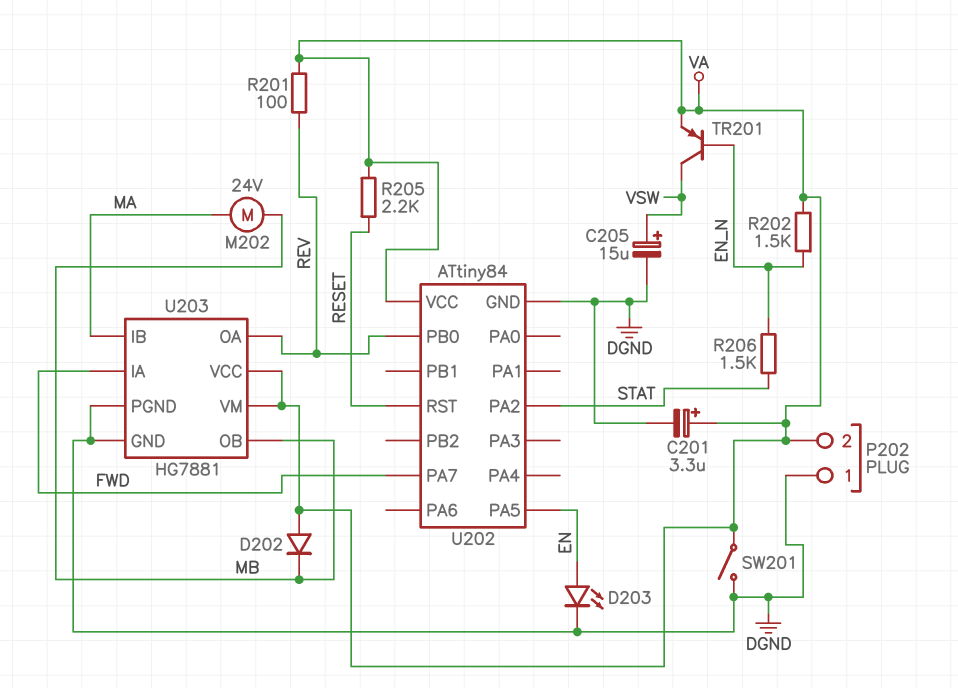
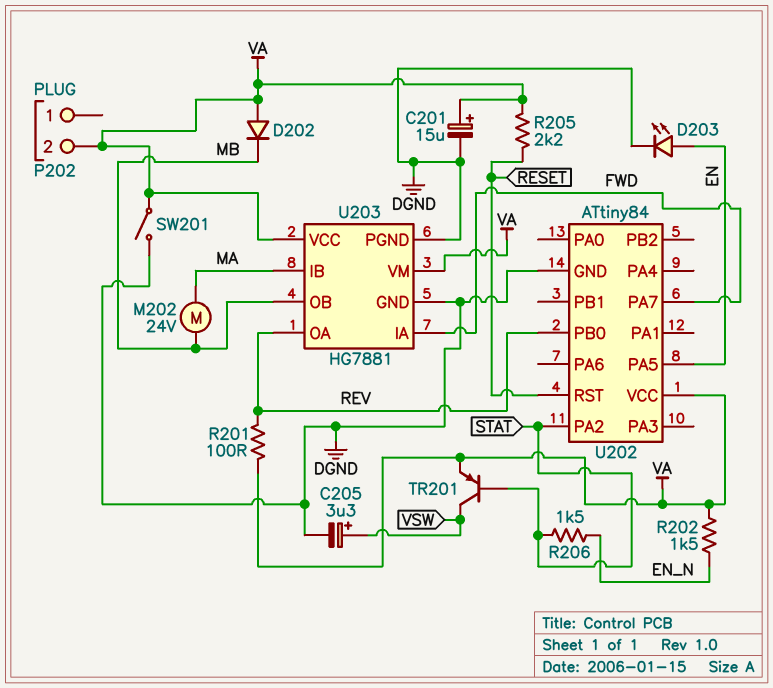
C201: 3.3uF (plus VA, minus DGND) -> 15uF (plus VA, minus DGND)
C205: 15uF (plus VSW, minus DGND) -> 3.3uF (plus VSW, minus DGND)
P202 pin 1: DGND -> none
TR201: PNP (B EN_N, C VSW, E VA) -> PNP (B STAT, C VSW, E VA)

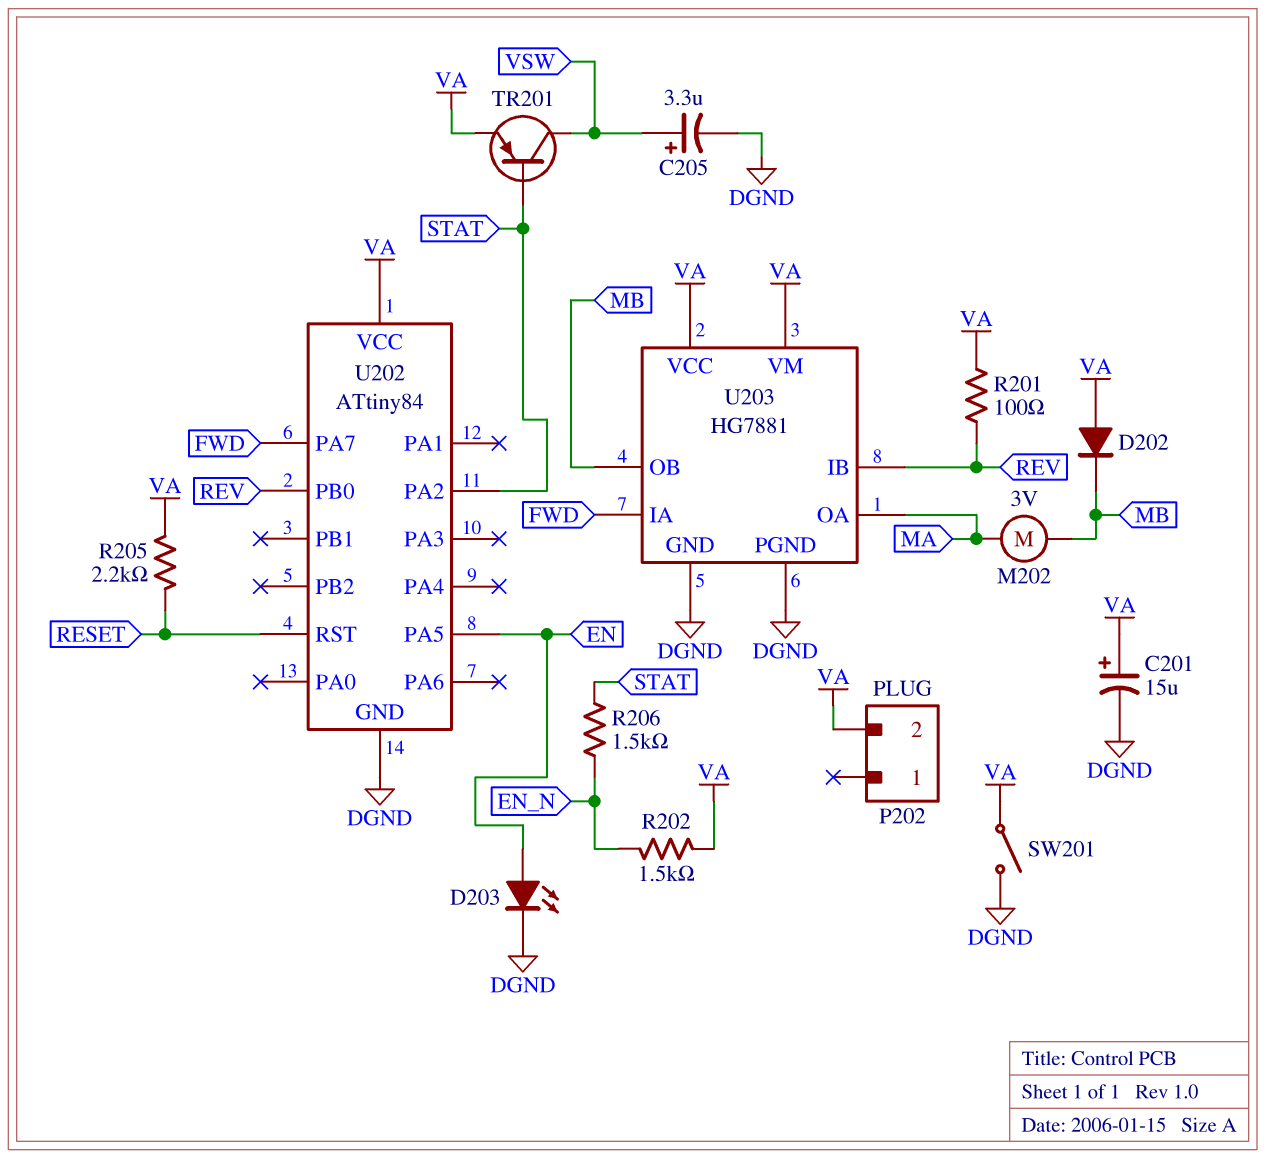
M202: motor 24V (MA, MB) -> motor 3V (MA, MB)
U203 pin IB: MA -> REV
U203 pin OA: REV -> MA

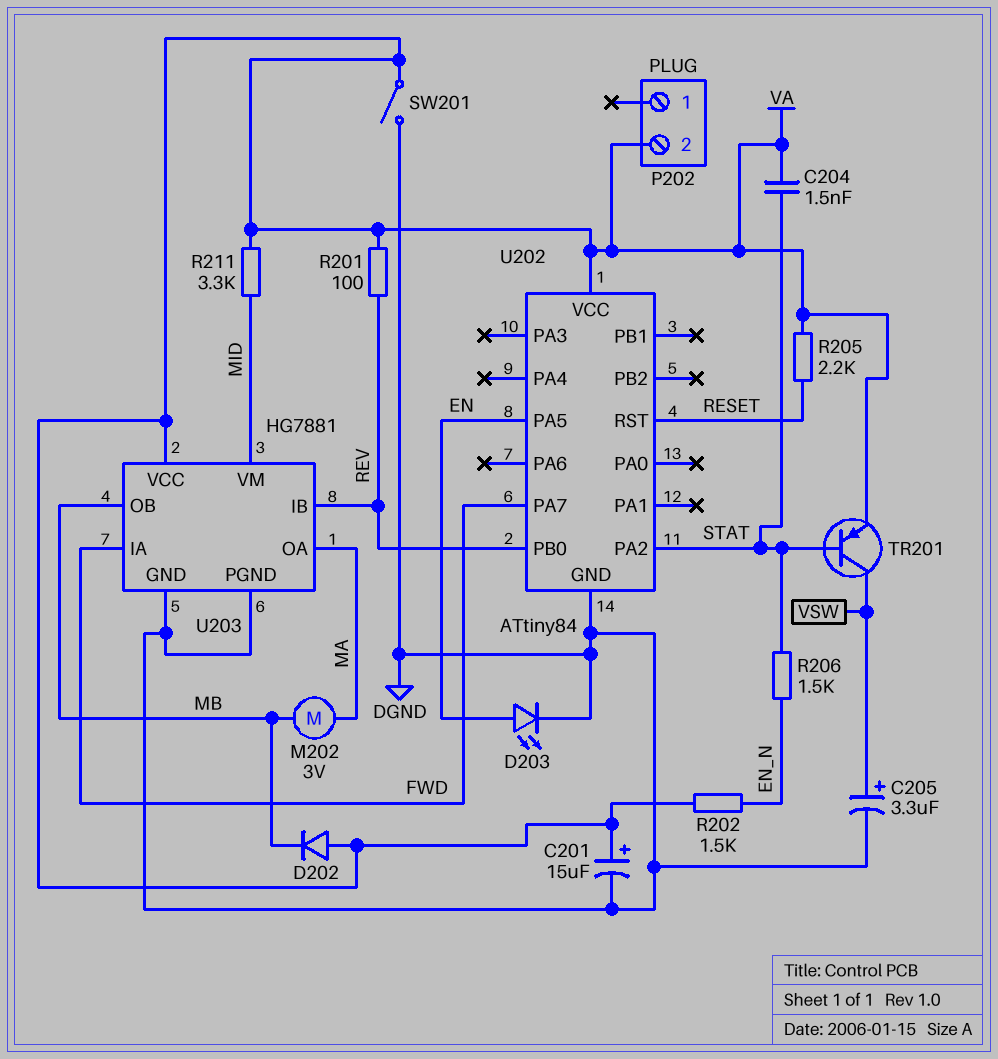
C204: none -> 1.5nF (STAT, VA)
R211: none -> 3.3k (MID, VA)
U203 pin VM: VA -> MID

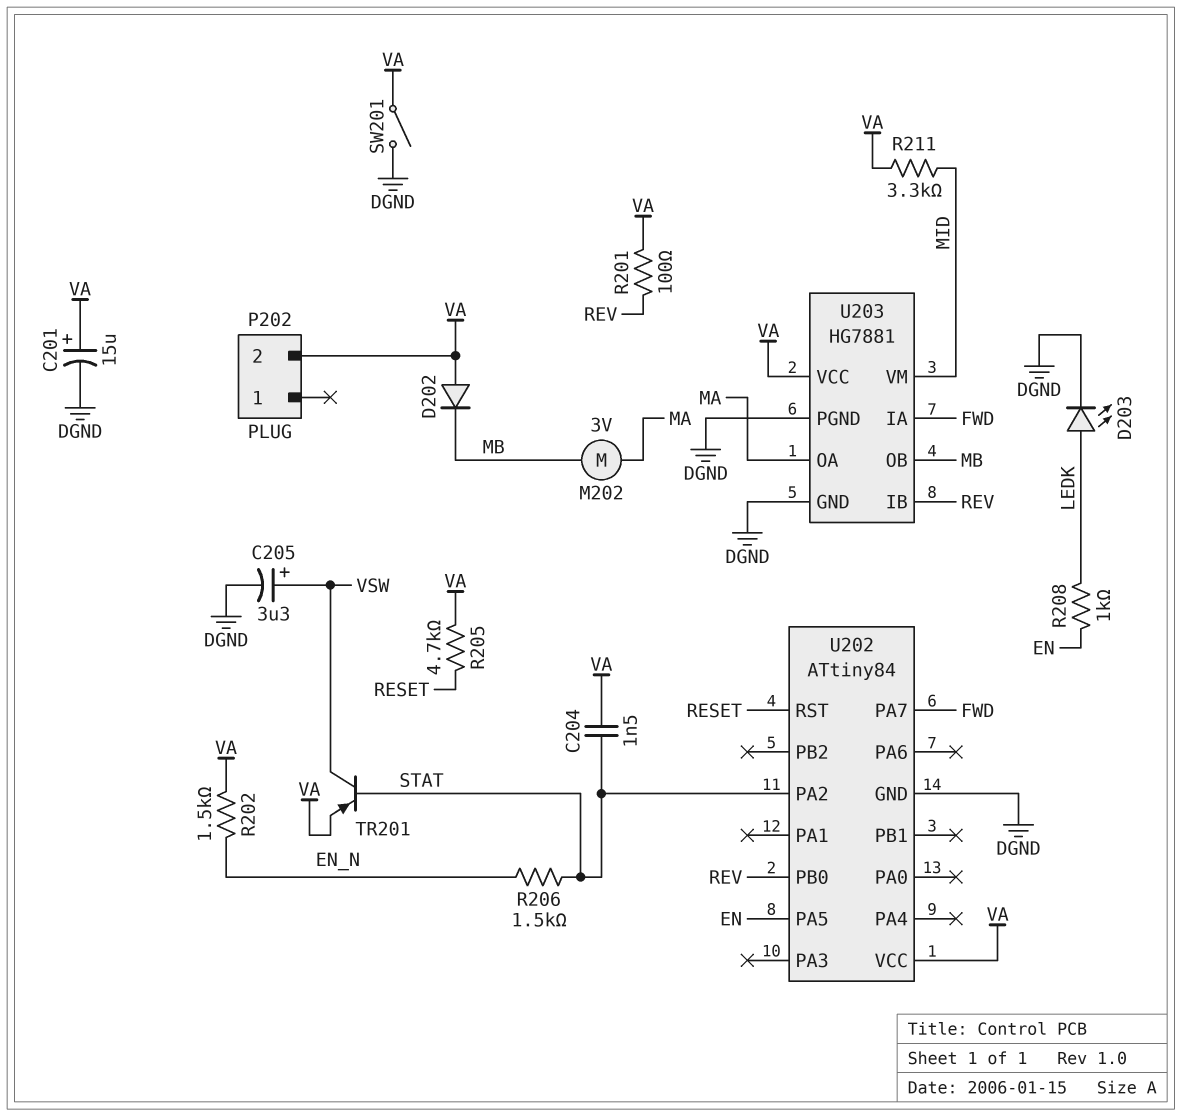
D203: LED (A EN, K DGND) -> LED (A LEDK, K DGND)
R205: 2.2k (RESET, VA) -> 4.7k (RESET, VA)
R208: none -> 1k (EN, LEDK)

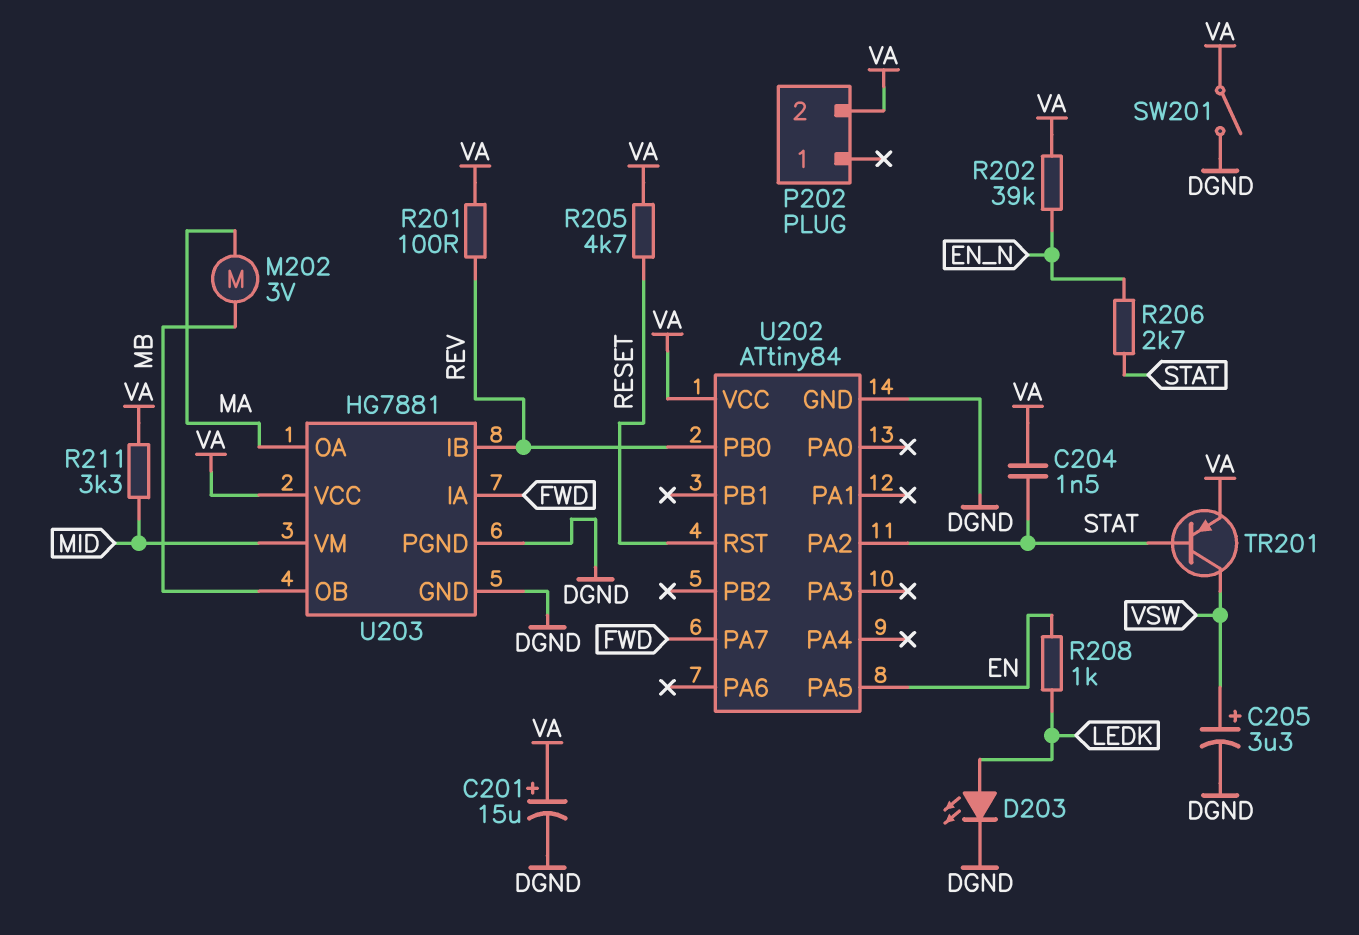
D202: diode (A VA, K MB) -> none
R202: 1.5k (EN_N, VA) -> 39k (EN_N, VA)
R206: 1.5k (EN_N, STAT) -> 2.7k (EN_N, STAT)

